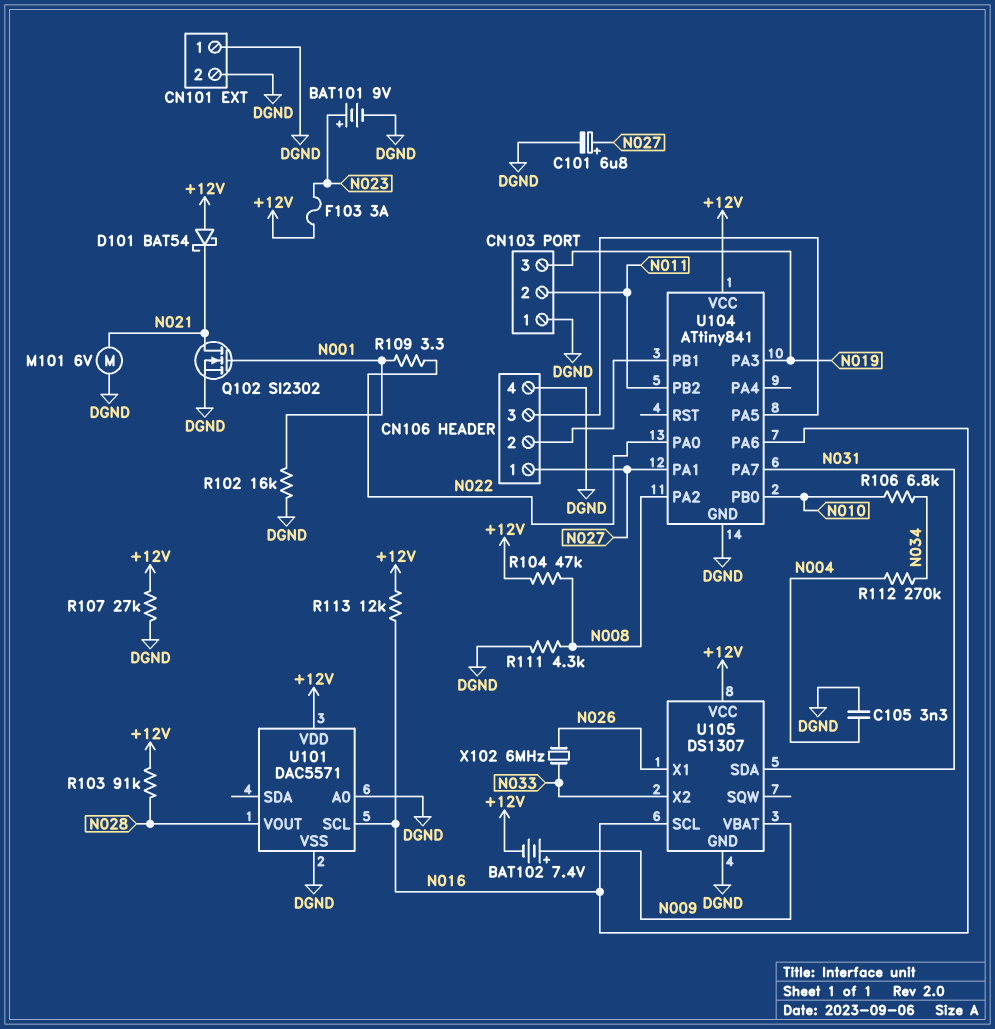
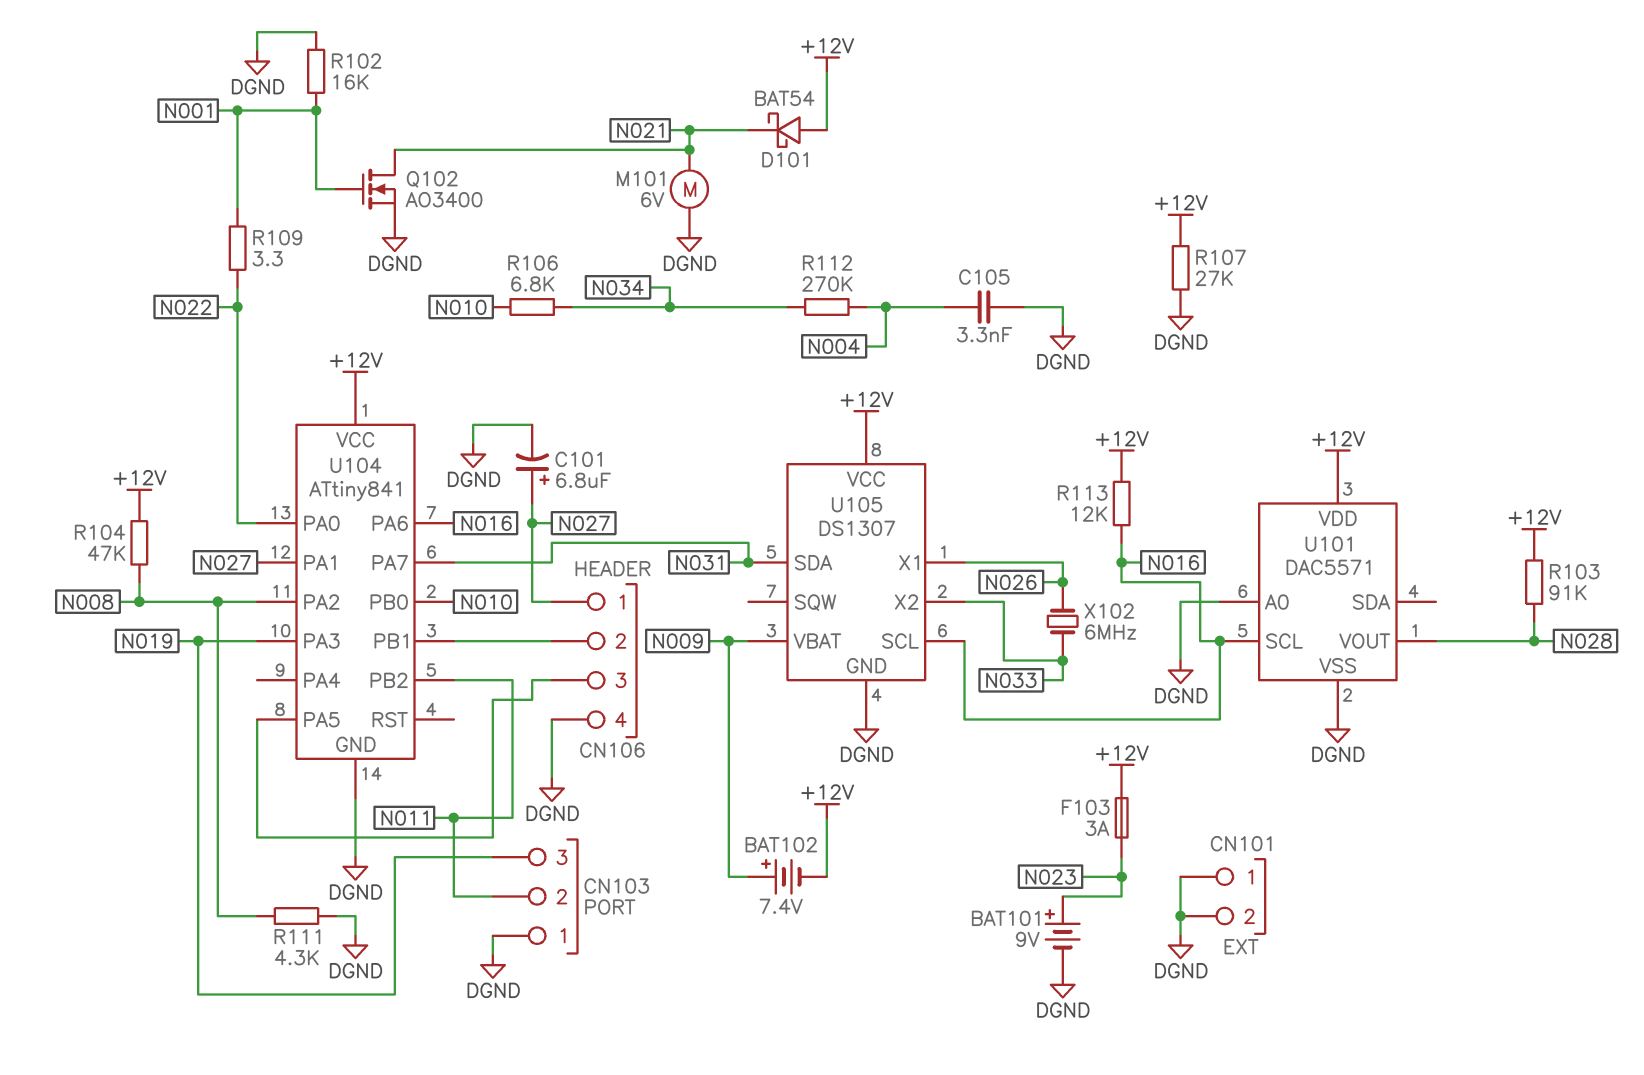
Q102: NMOS SI2302 (G N001, D N021, S DGND) -> NMOS AO3400 (G N001, D N021, S DGND)

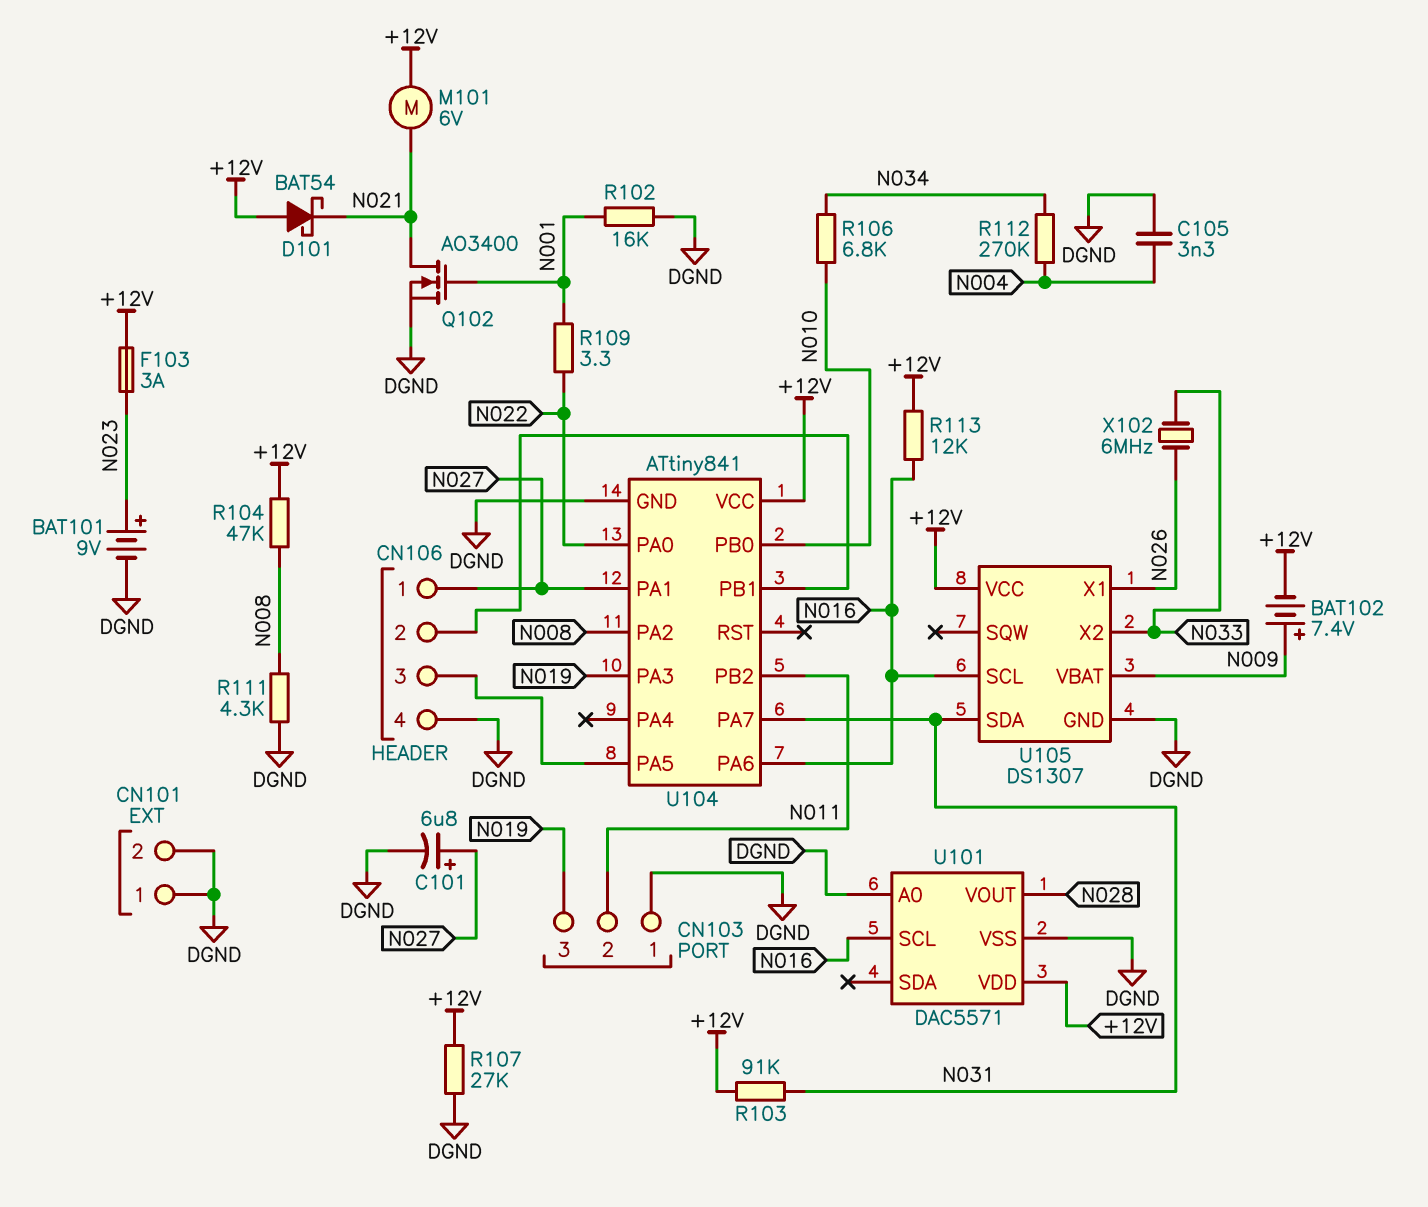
M101: motor 6V (DGND, N021) -> motor 6V (+12V, N021)
R103: 91k (+12V, N028) -> 91k (+12V, N031)

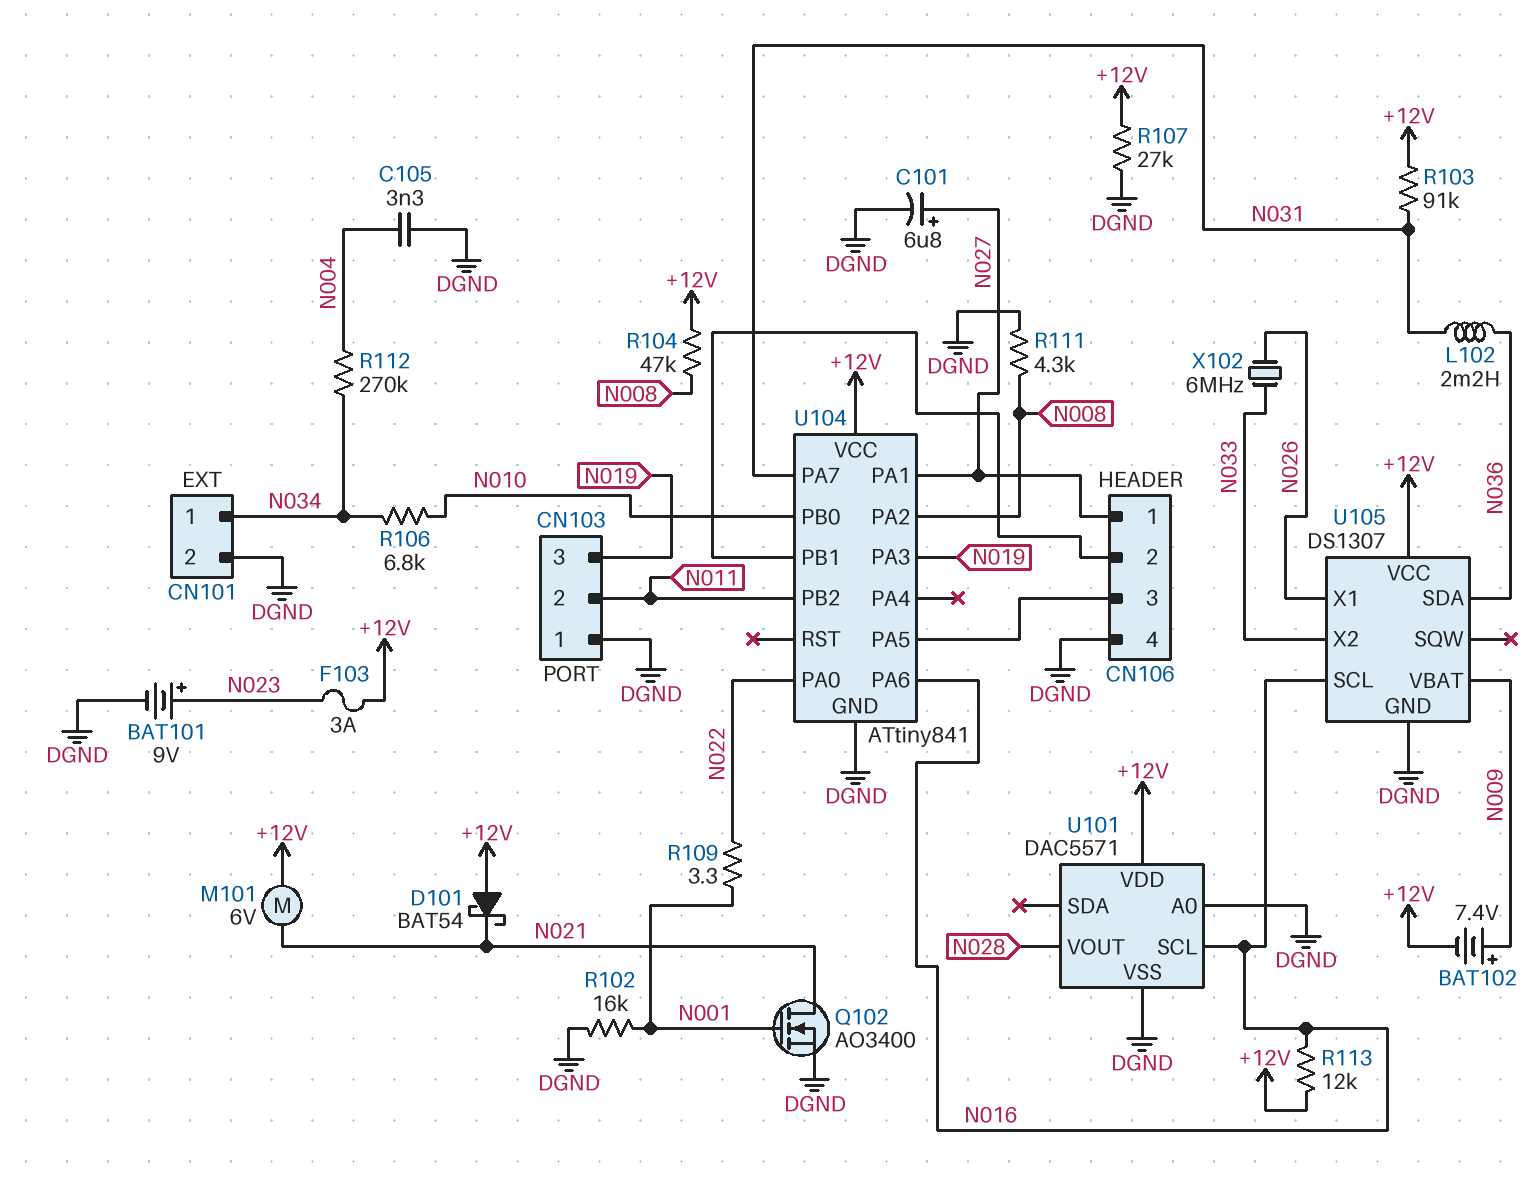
CN101 pin 1: DGND -> N034
L102: none -> 2.2mH (N031, N036)
U105 pin SDA: N031 -> N036

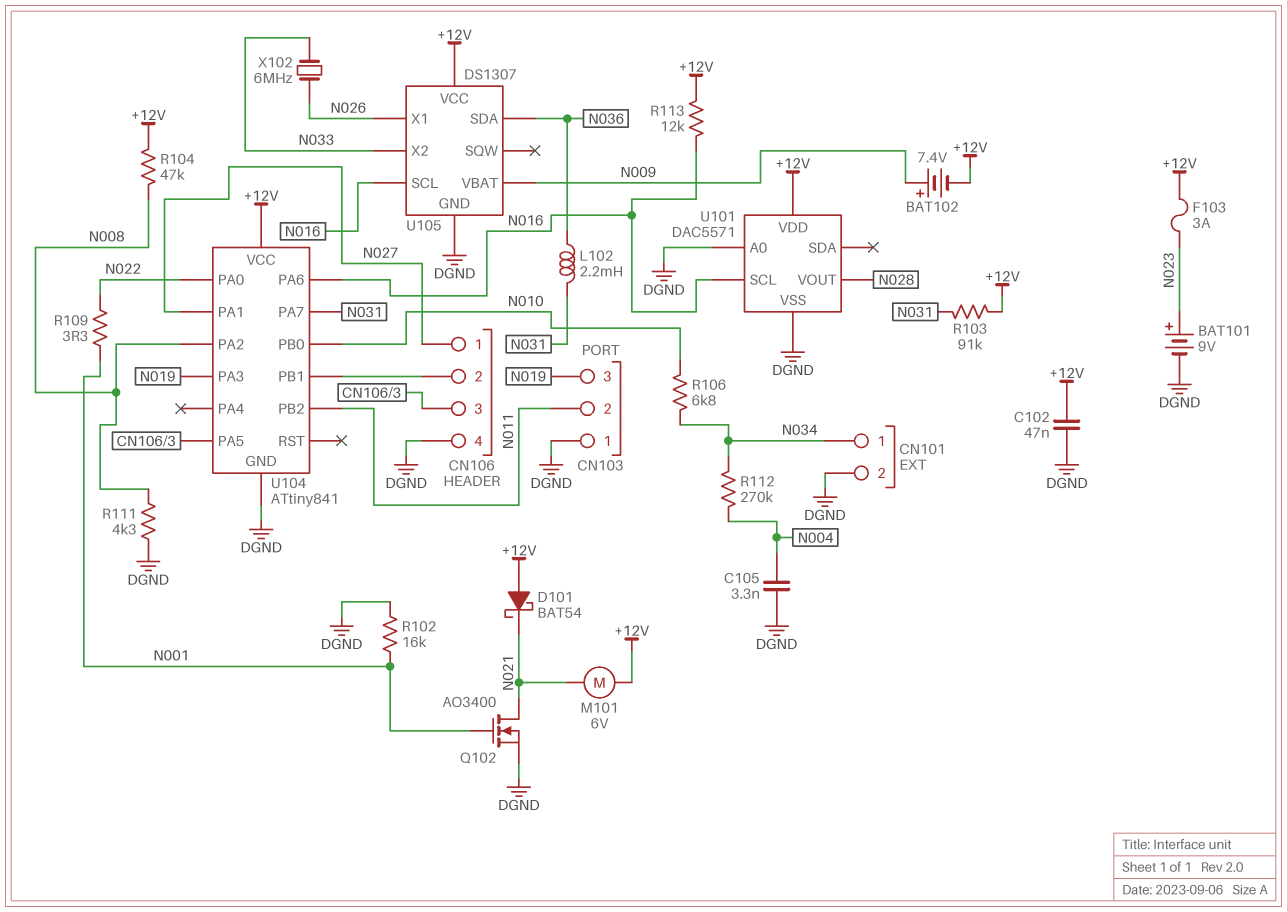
C101: 6.8uF (plus N027, minus DGND) -> none
C102: none -> 47nF (+12V, DGND)
R107: 27k (+12V, DGND) -> none

